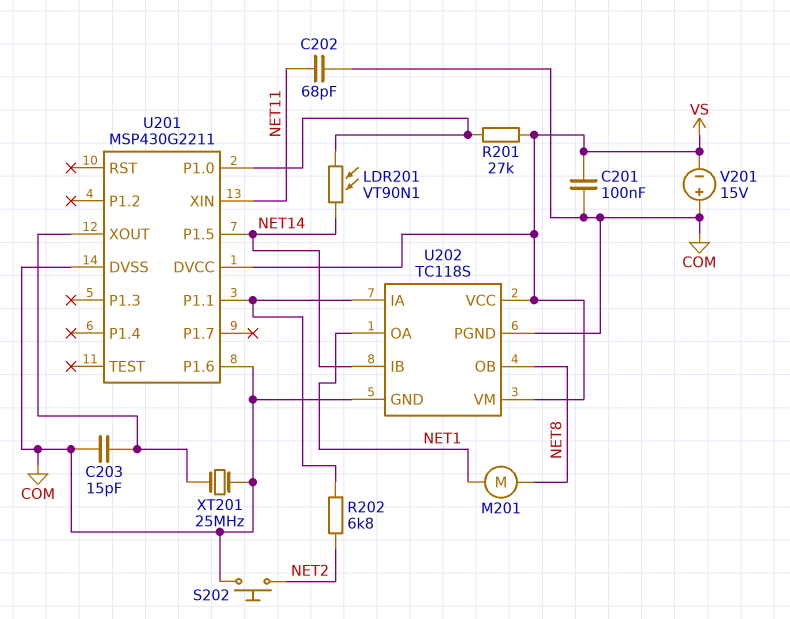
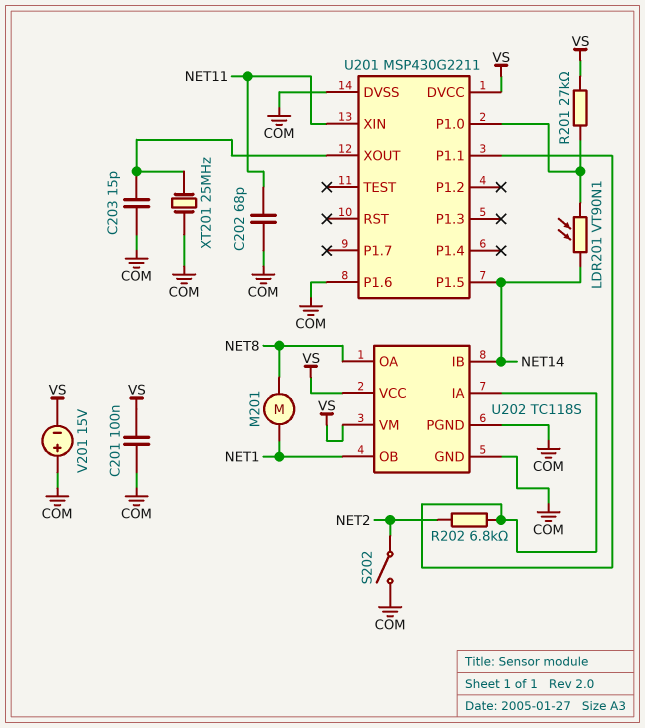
S202: button (COM, NET2) -> switch (COM, NET2)
U202 pin OA: NET1 -> NET8
U202 pin OB: NET8 -> NET1

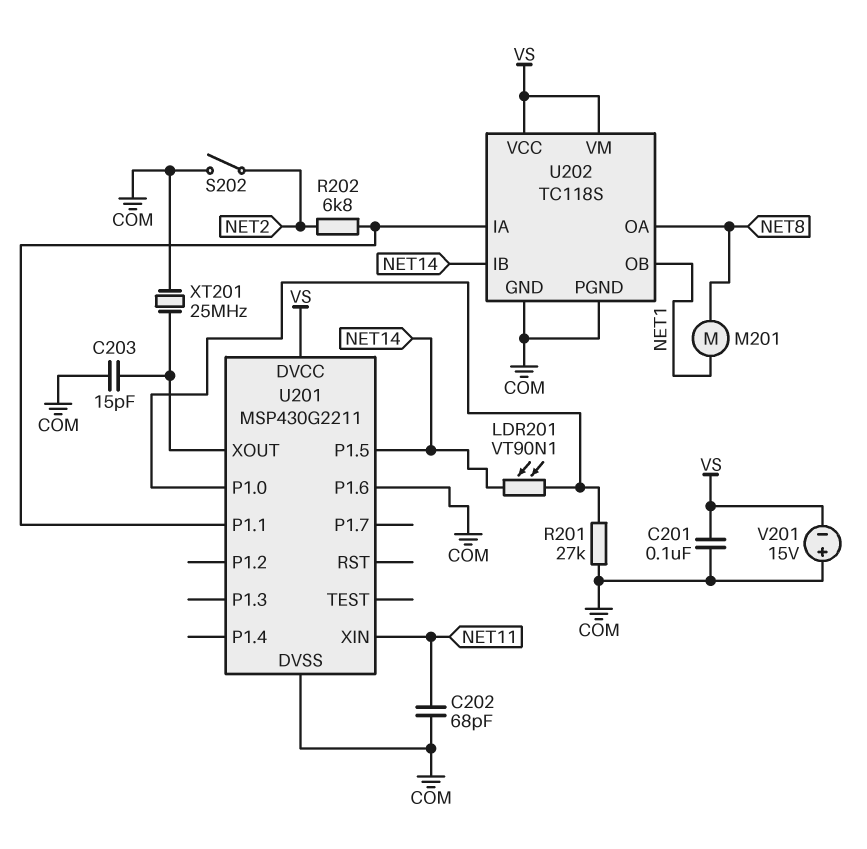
R201: 27k (U201/P1.0, VS) -> 27k (COM, U201/P1.0)

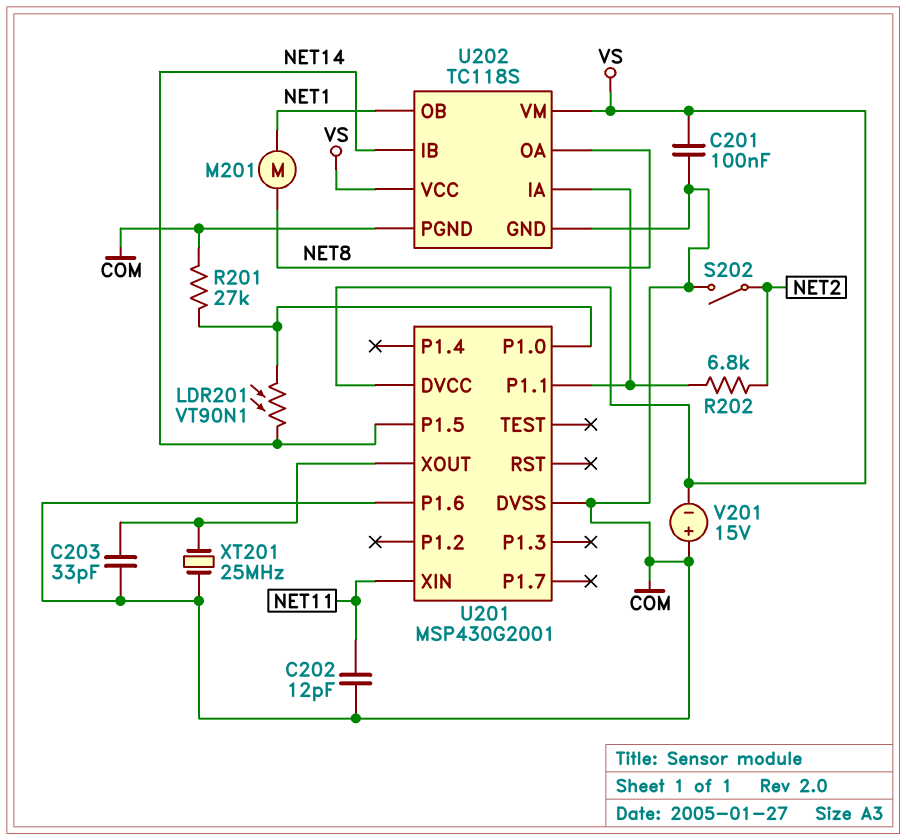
C202: 68pF (COM, NET11) -> 12pF (COM, NET11)
C203: 15pF (COM, U201/XOUT) -> 33pF (COM, U201/XOUT)
U201: MSP430G2211 -> MSP430G2001

